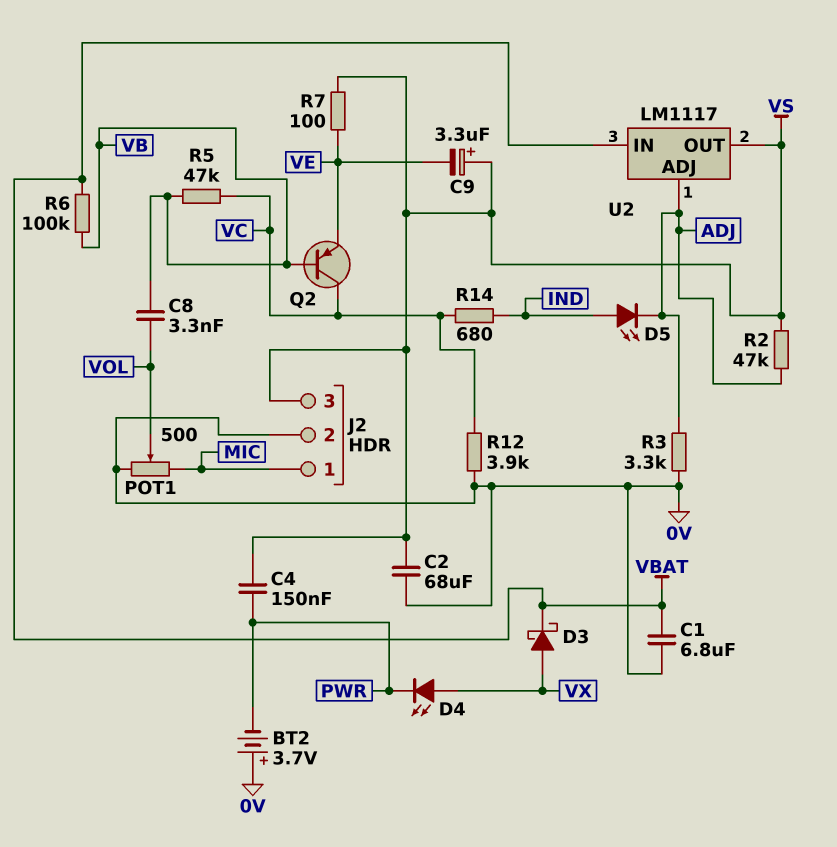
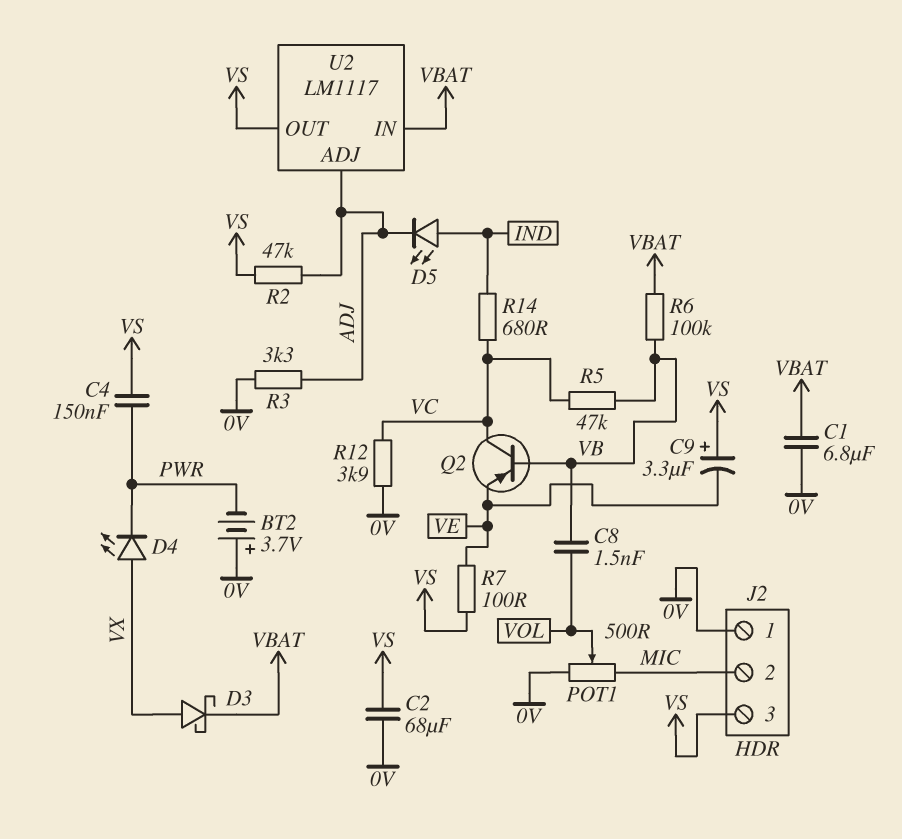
C8: 3.3nF (VB, VOL) -> 1.5nF (VB, VOL)
J2 pin 1: MIC -> 0V
J2 pin 2: 0V -> MIC

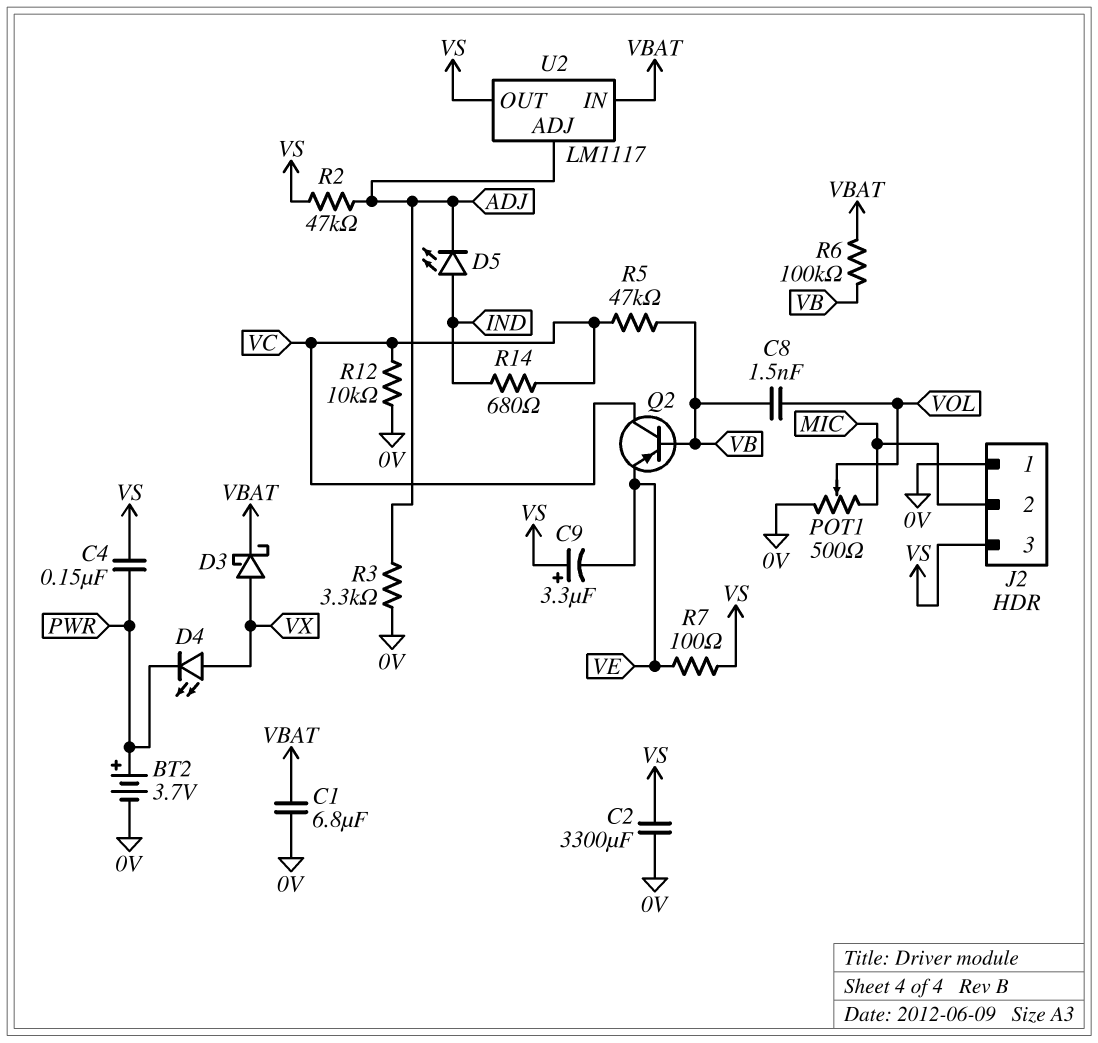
BT2: 3.7V (plus 0V, minus PWR) -> 3.7V (plus PWR, minus 0V)
C2: 68uF (0V, VS) -> 3300uF (0V, VS)
R12: 3.9k (0V, VC) -> 10k (0V, VC)

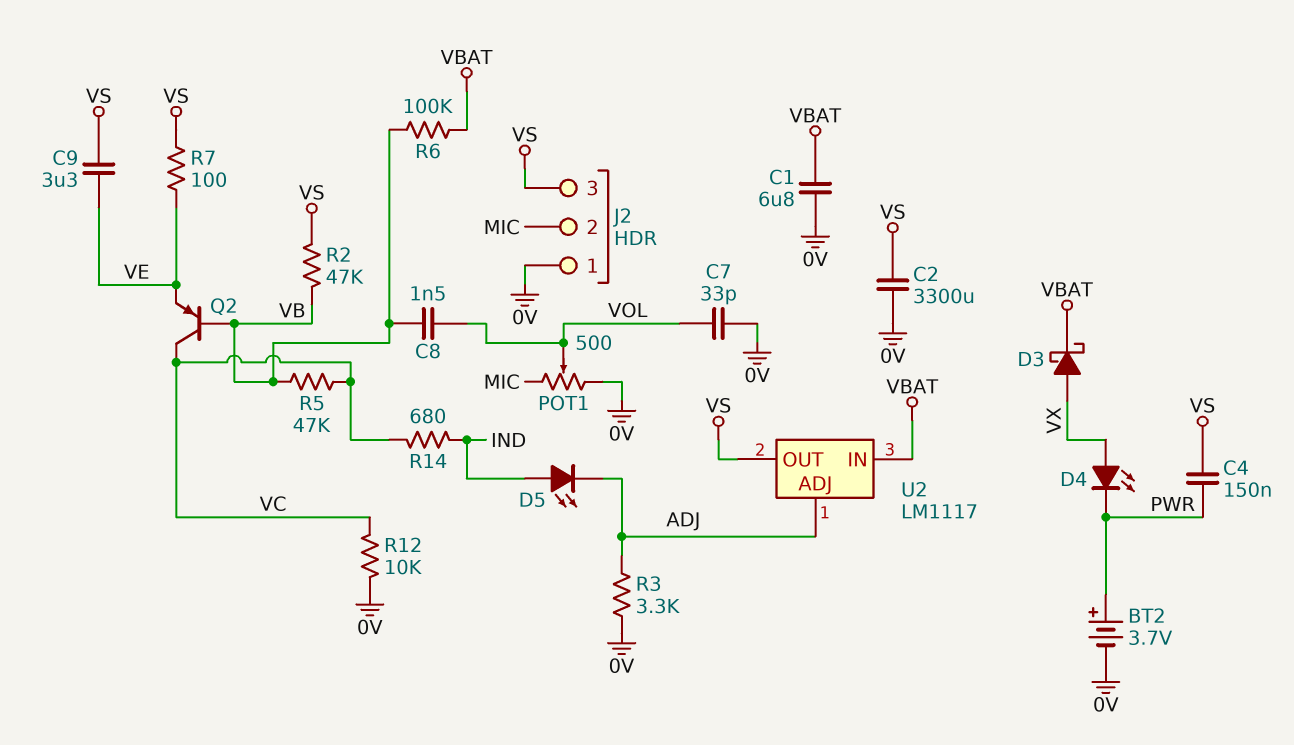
C7: none -> 33pF (0V, VOL)
C9: 3.3uF (plus VS, minus VE) -> 3.3uF (VE, VS)
R2: 47k (ADJ, VS) -> 47k (VB, VS)

